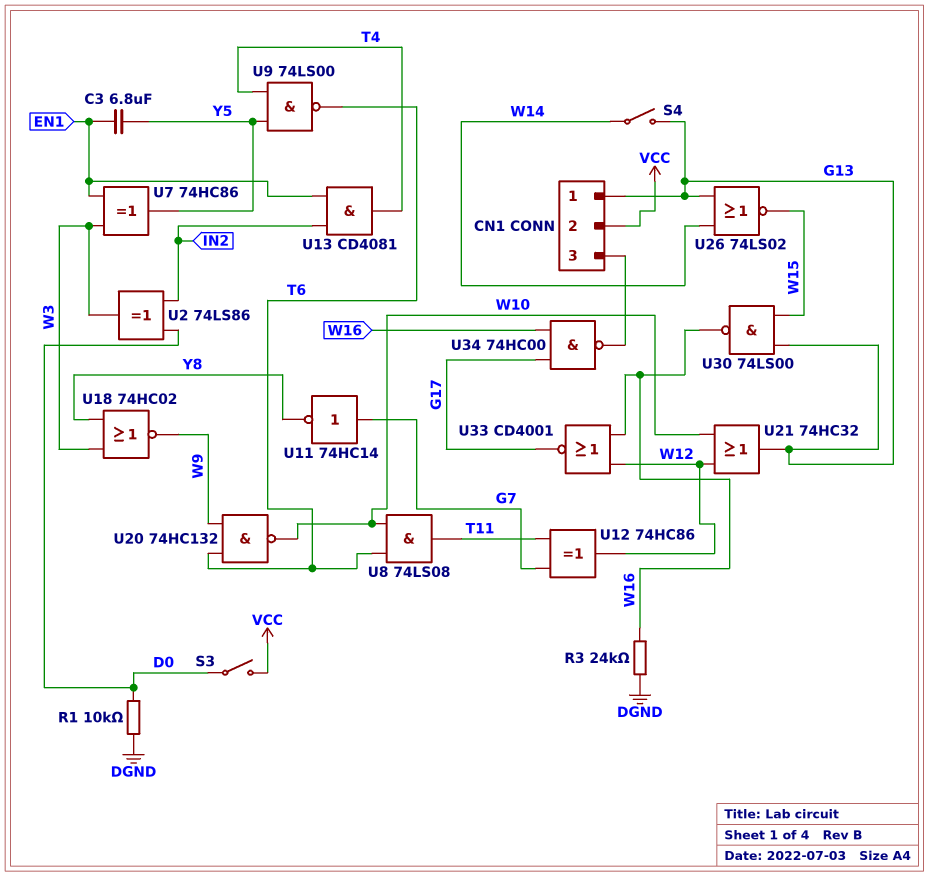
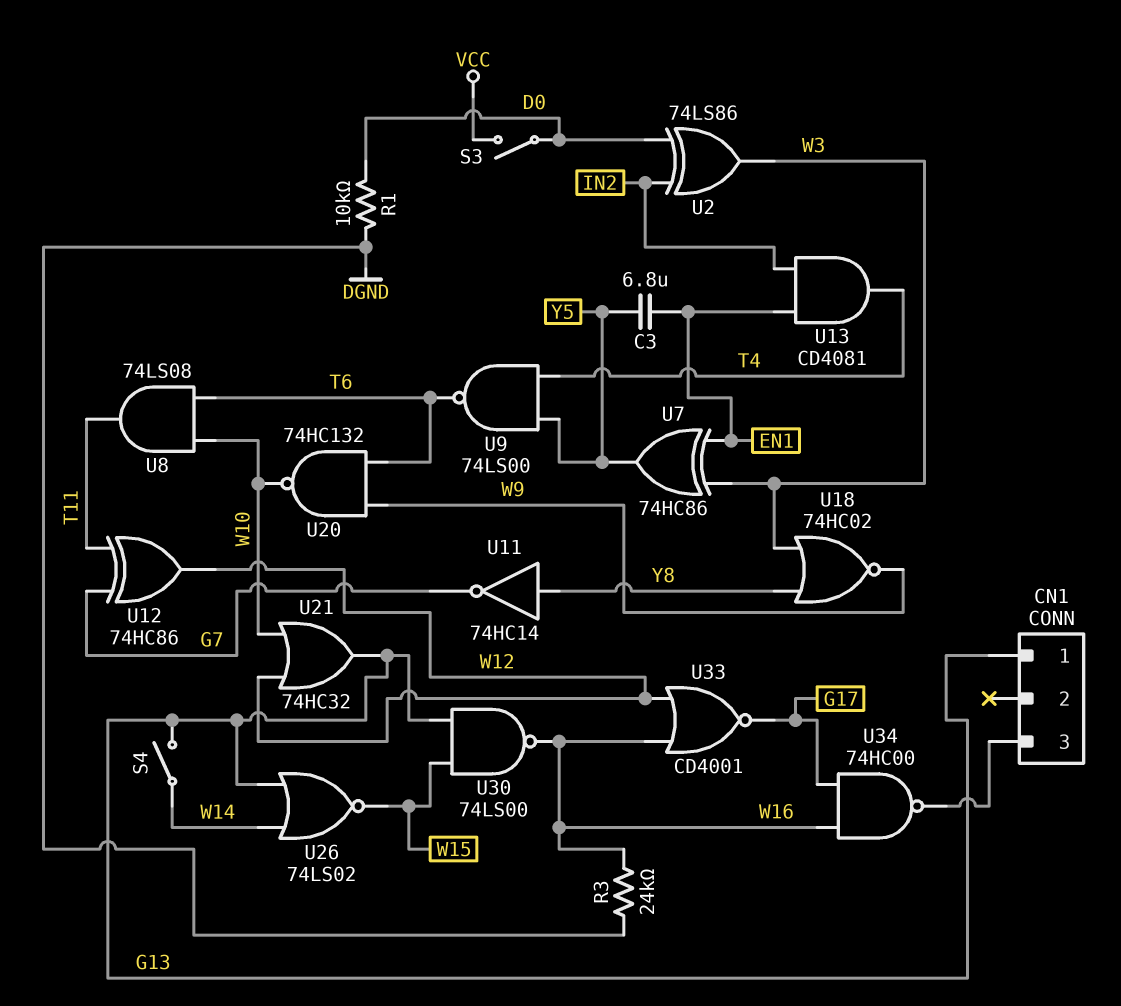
CN1 pin 2: VCC -> none
U11: NOT 74HC14 (in G7, out Y8) -> NOT 74HC14 (in Y8, out G7)

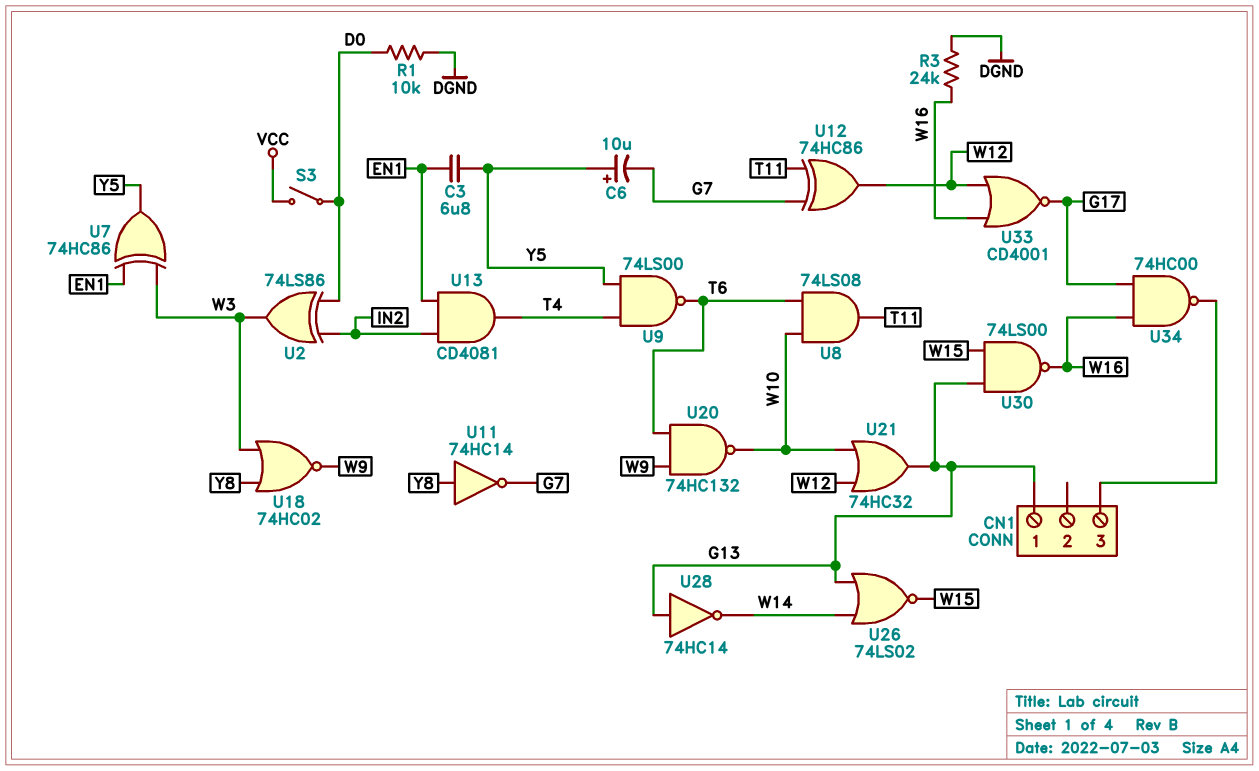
C6: none -> 10uF (plus Y5, minus G7)
S4: switch (G13, W14) -> none
U28: none -> NOT 74HC14 (in G13, out W14)

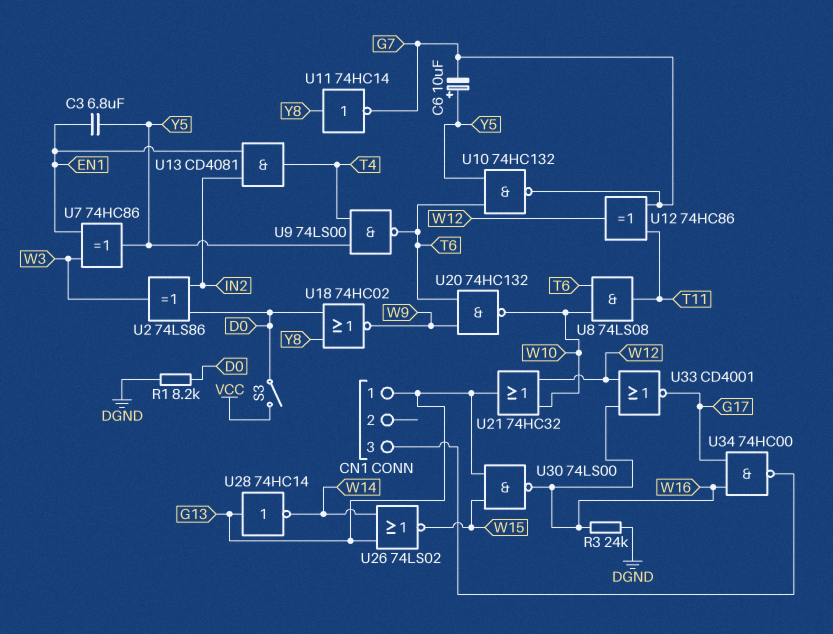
R1: 10k (D0, DGND) -> 8.2k (D0, DGND)
U10: none -> NAND 74HC132 (in T6, in Y5, out G7)
U18: NOR 74HC02 (in W3, in Y8, out W9) -> NOR 74HC02 (in D0, in Y8, out W9)

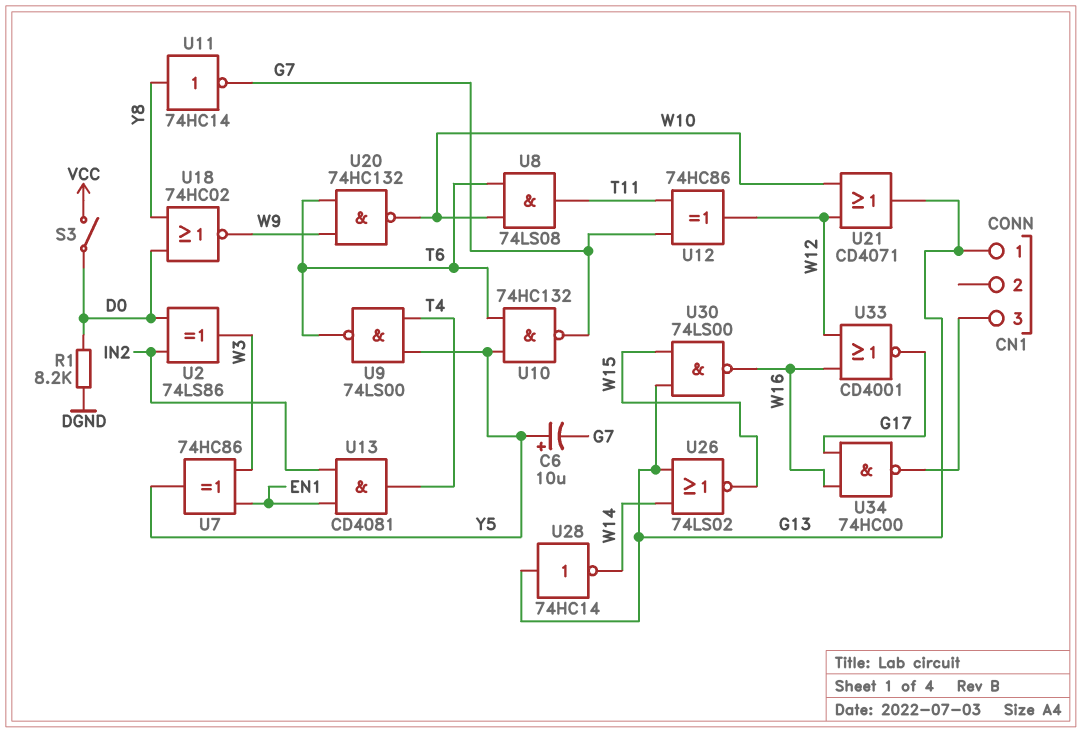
C3: 6.8uF (EN1, Y5) -> none
R3: 24k (DGND, W16) -> none
U21: OR 74HC32 (in W10, in W12, out G13) -> OR CD4071 (in W10, in W12, out G13)

